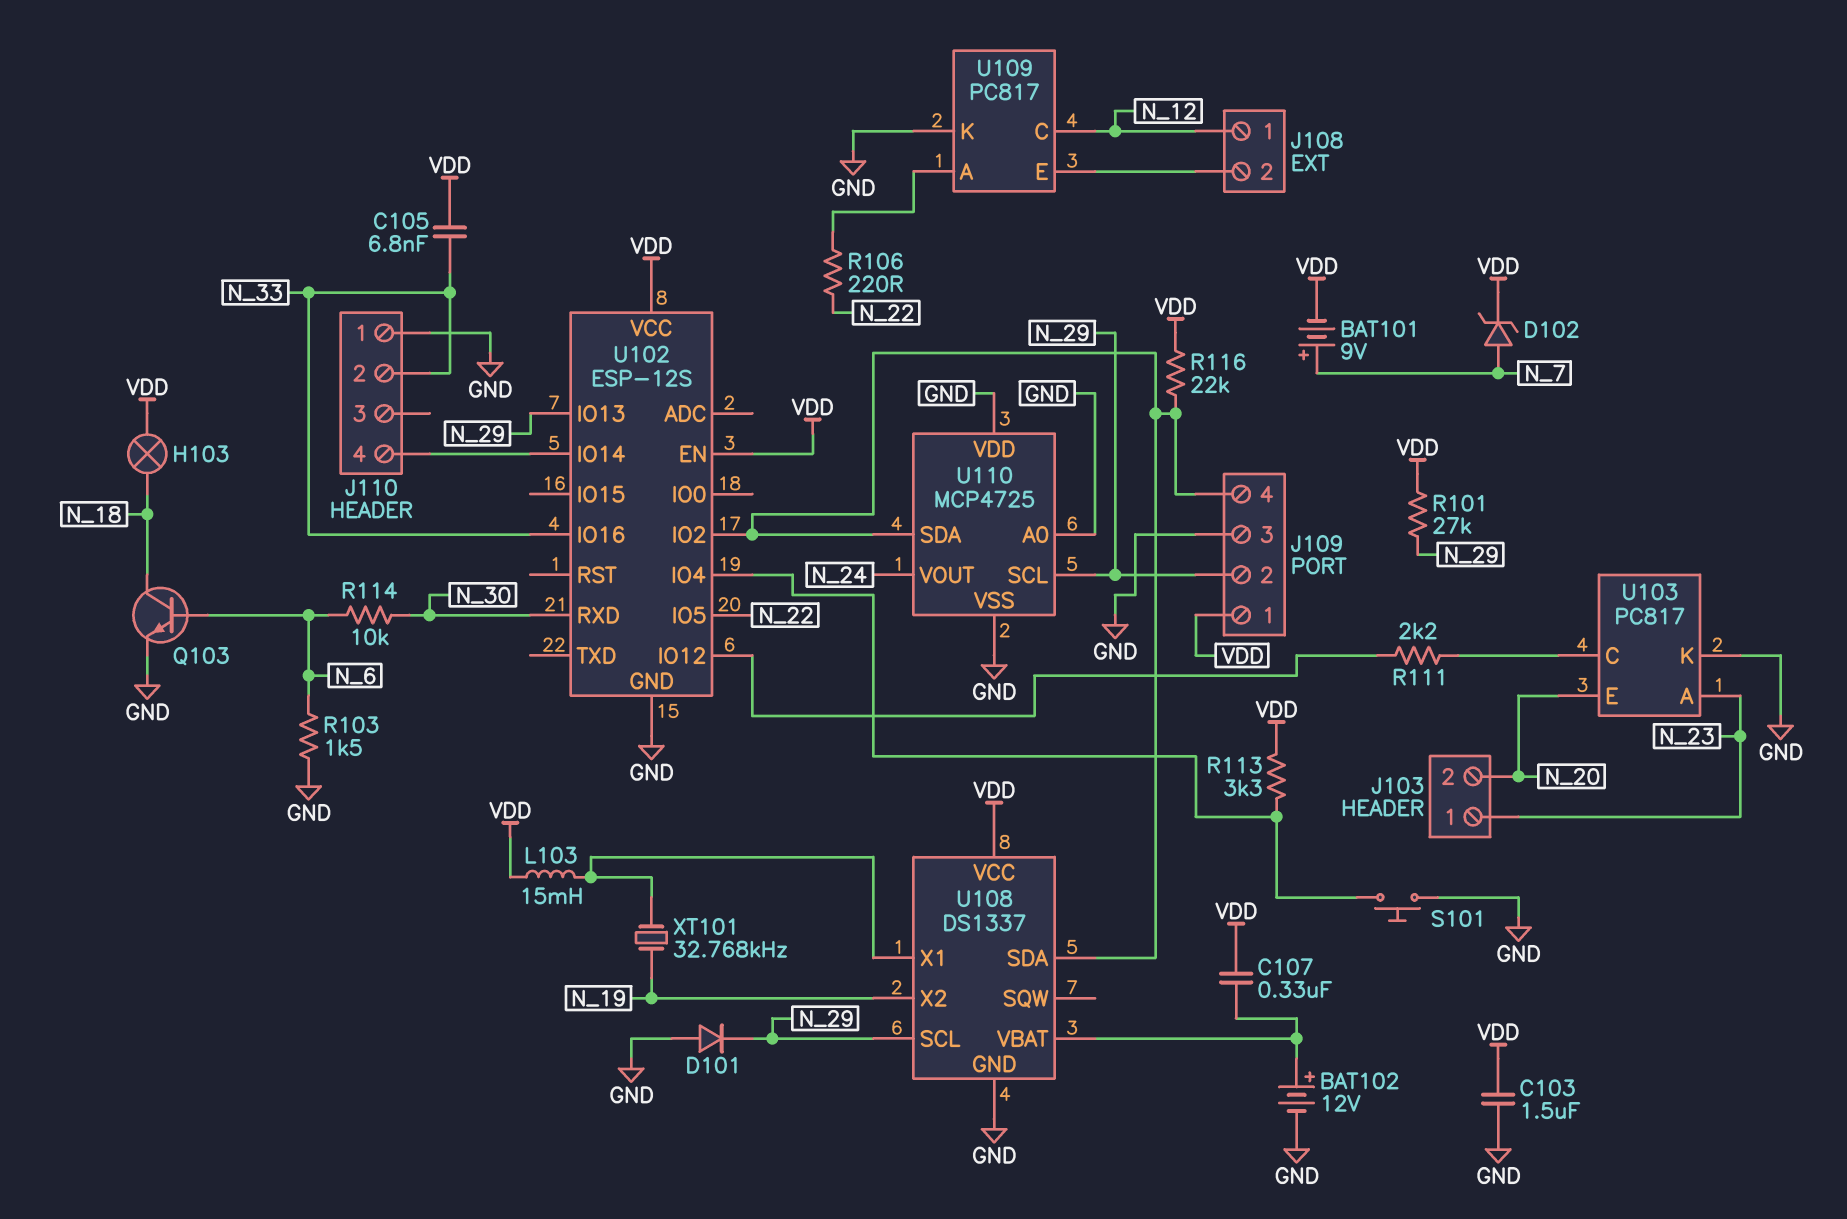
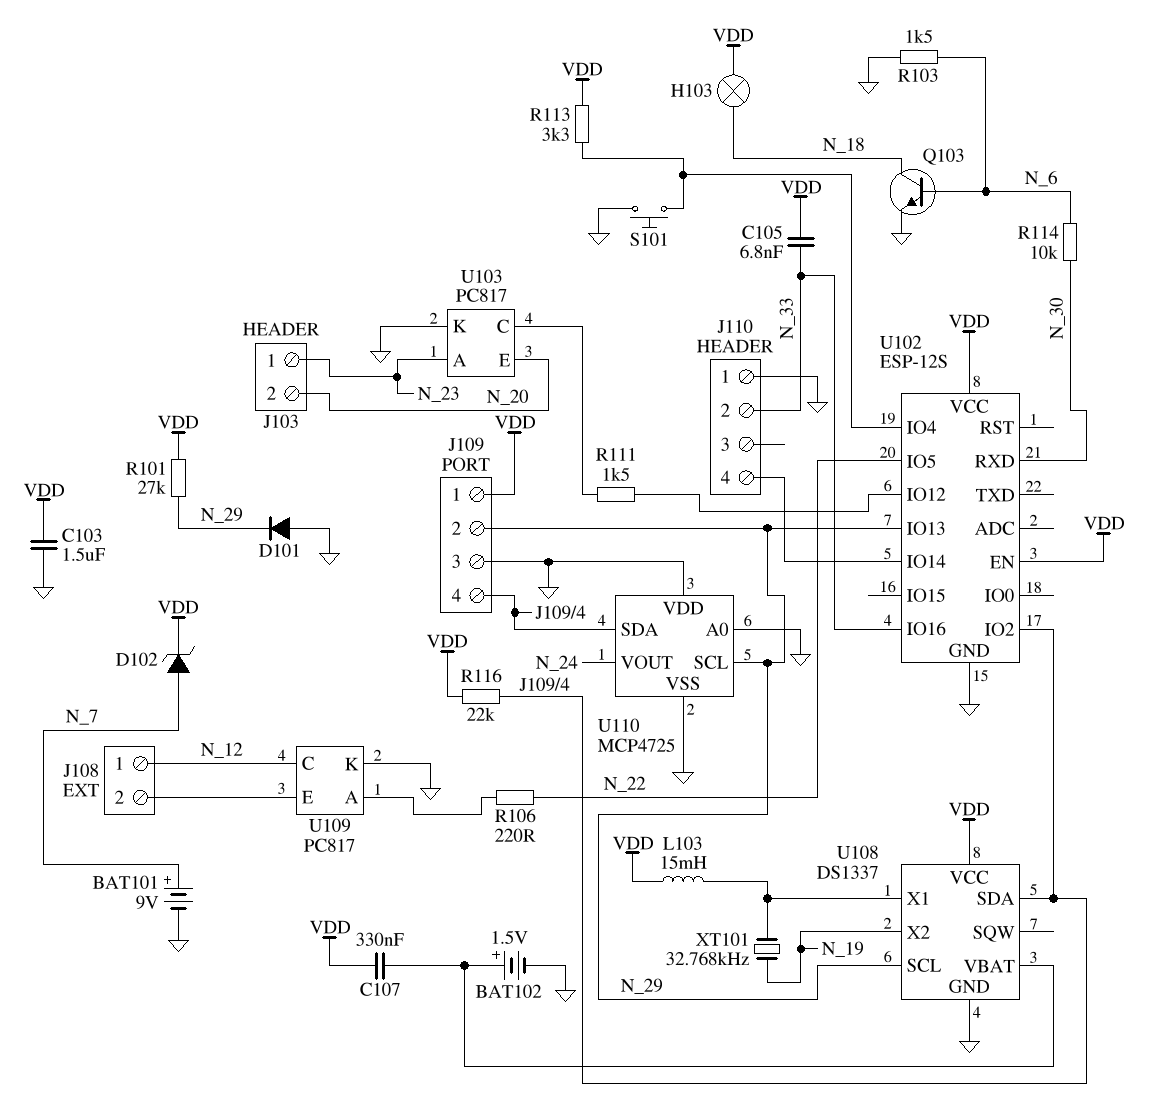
BAT101: 9V (plus N_7, minus VDD) -> 9V (plus N_7, minus GND)
BAT102: 12V (plus U108/VBAT, minus GND) -> 1.5V (plus U108/VBAT, minus GND)
R111: 2.2k (U102/IO12, U103/C) -> 1.5k (U102/IO12, U103/C)

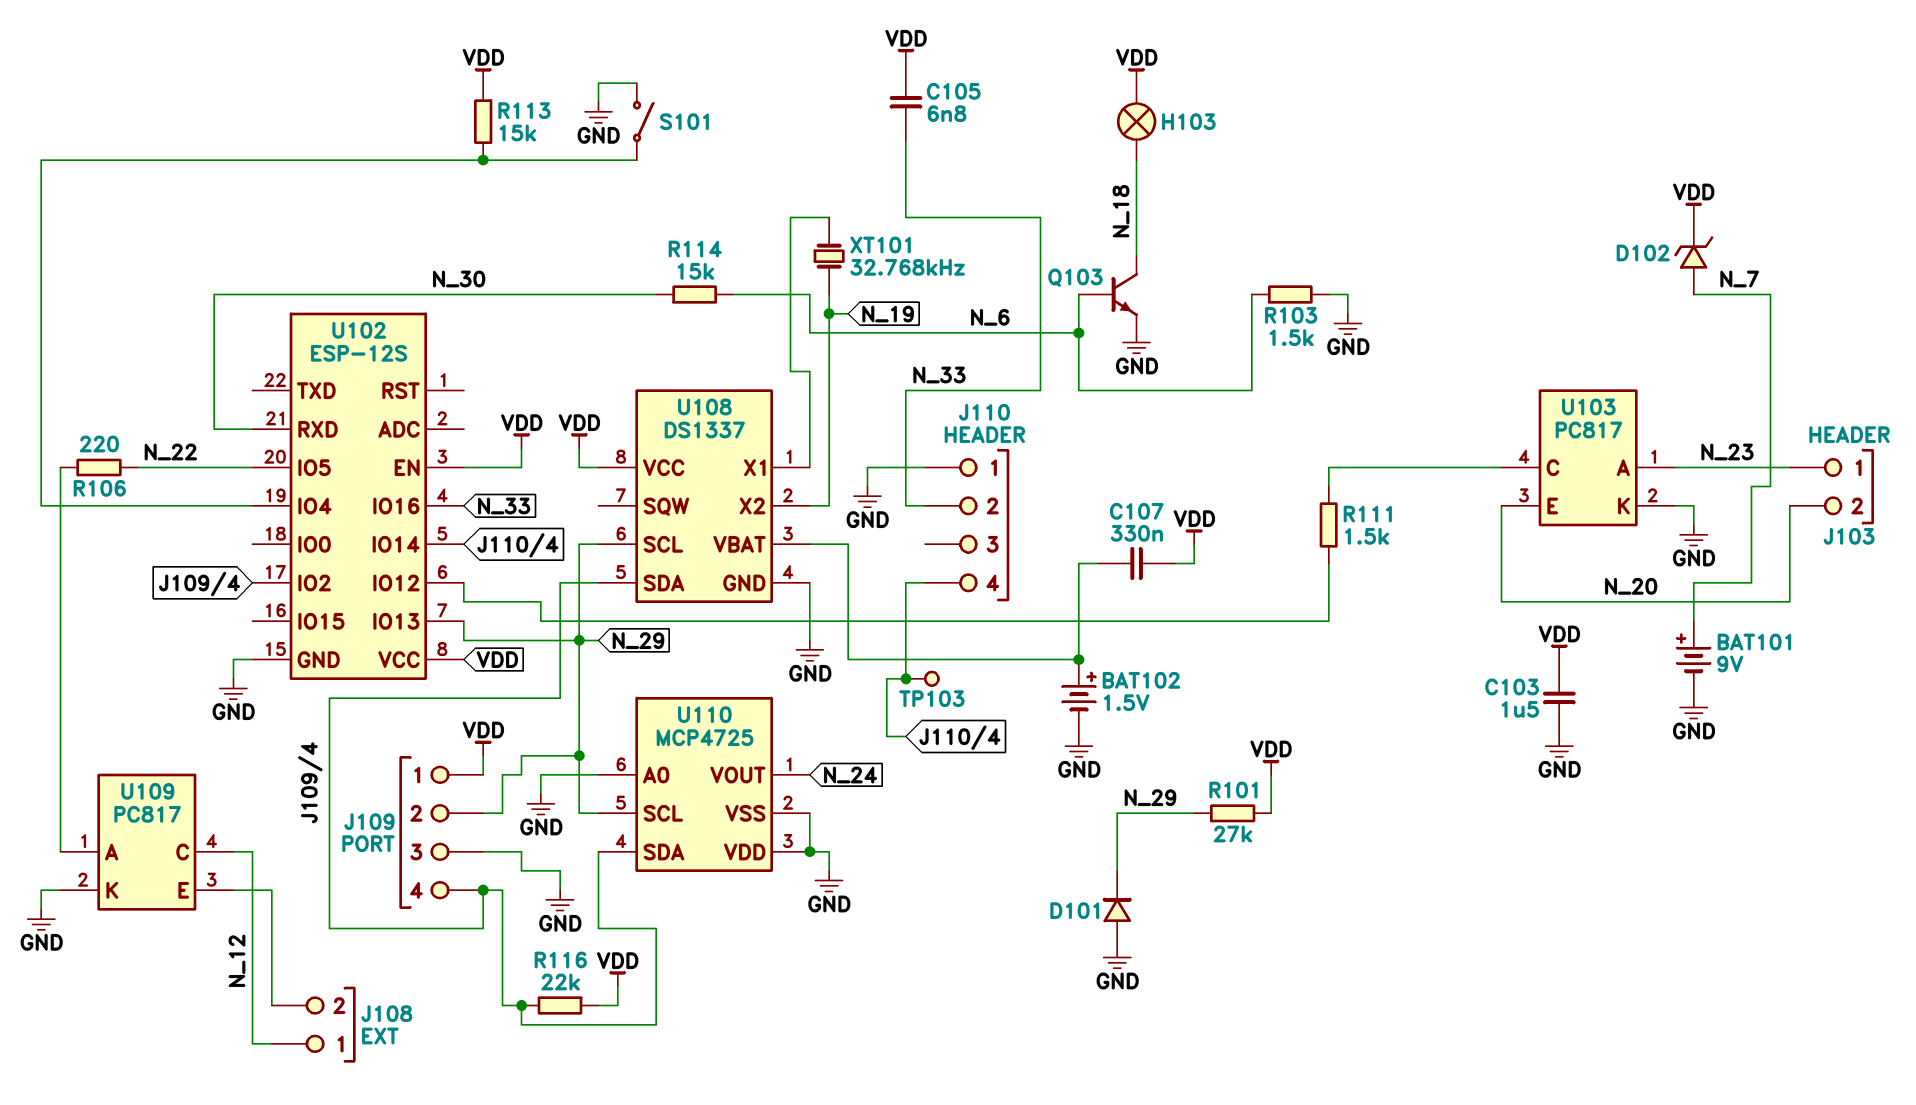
L103: 15mH (U108/X1, VDD) -> none
R113: 3.3k (U102/IO4, VDD) -> 15k (U102/IO4, VDD)
R114: 10k (N_6, N_30) -> 15k (N_6, N_30)
S101: button (GND, U102/IO4) -> switch (GND, U102/IO4)
TP103: none -> test point (J110/4)

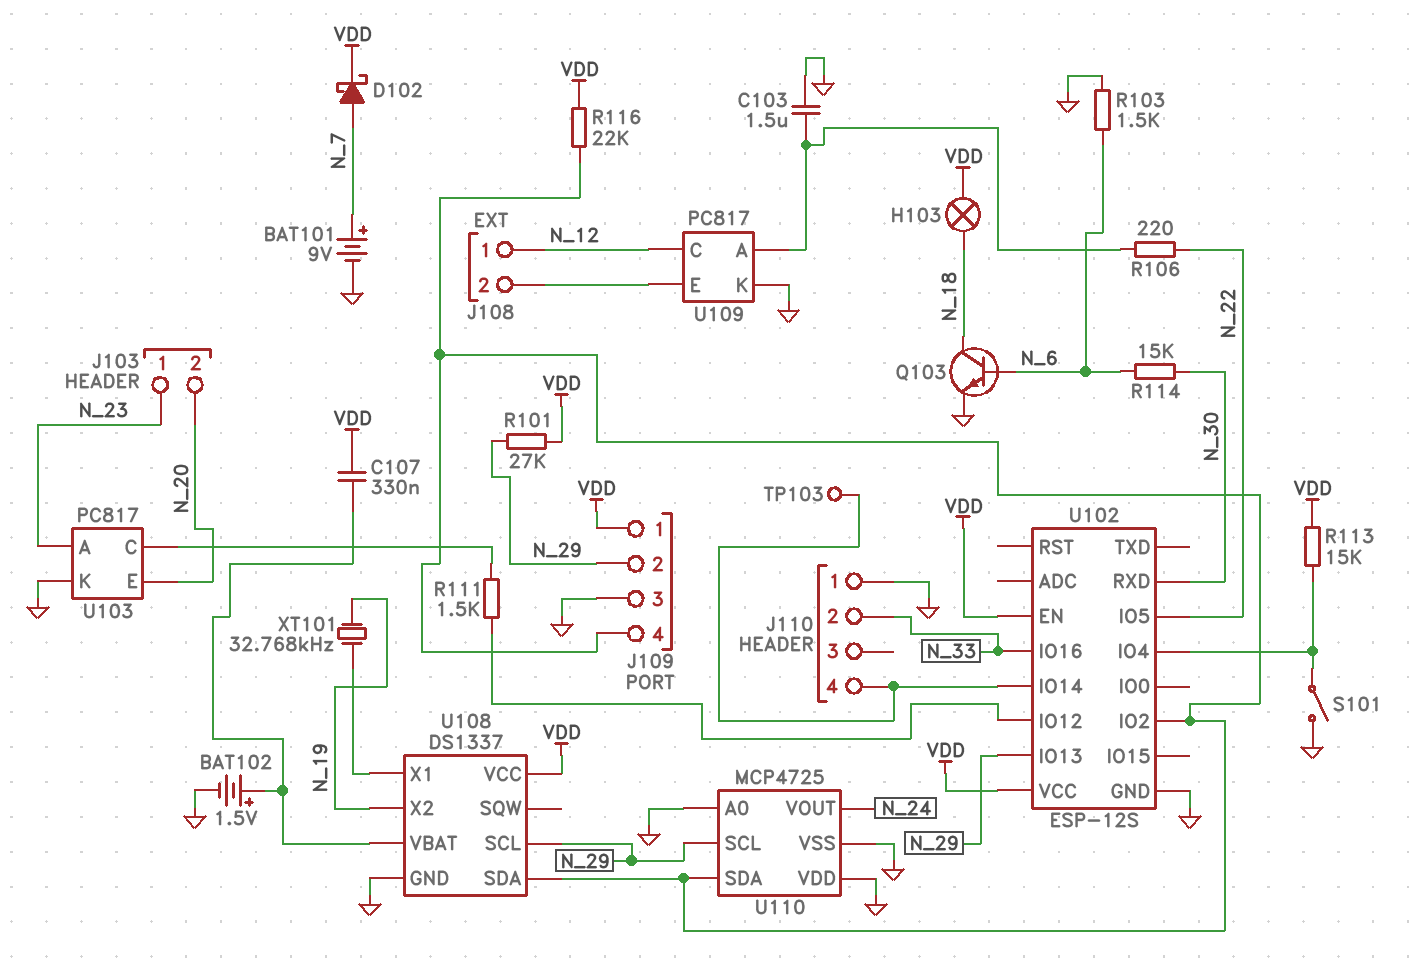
C103: 1.5uF (GND, VDD) -> 1.5uF (GND, U109/A)
C105: 6.8nF (N_33, VDD) -> none
D101: diode (A GND, K N_29) -> none
D102: zener (A N_7, K VDD) -> schottky (A N_7, K VDD)

